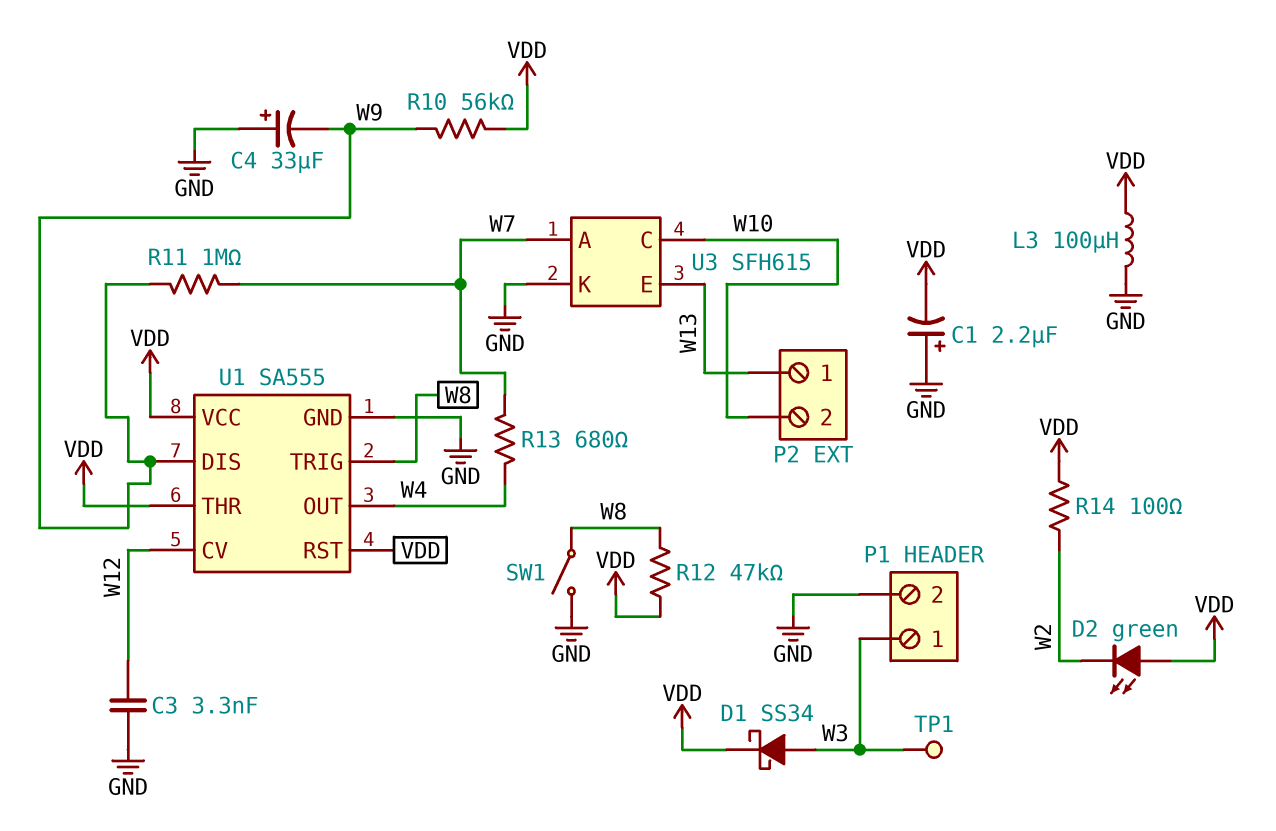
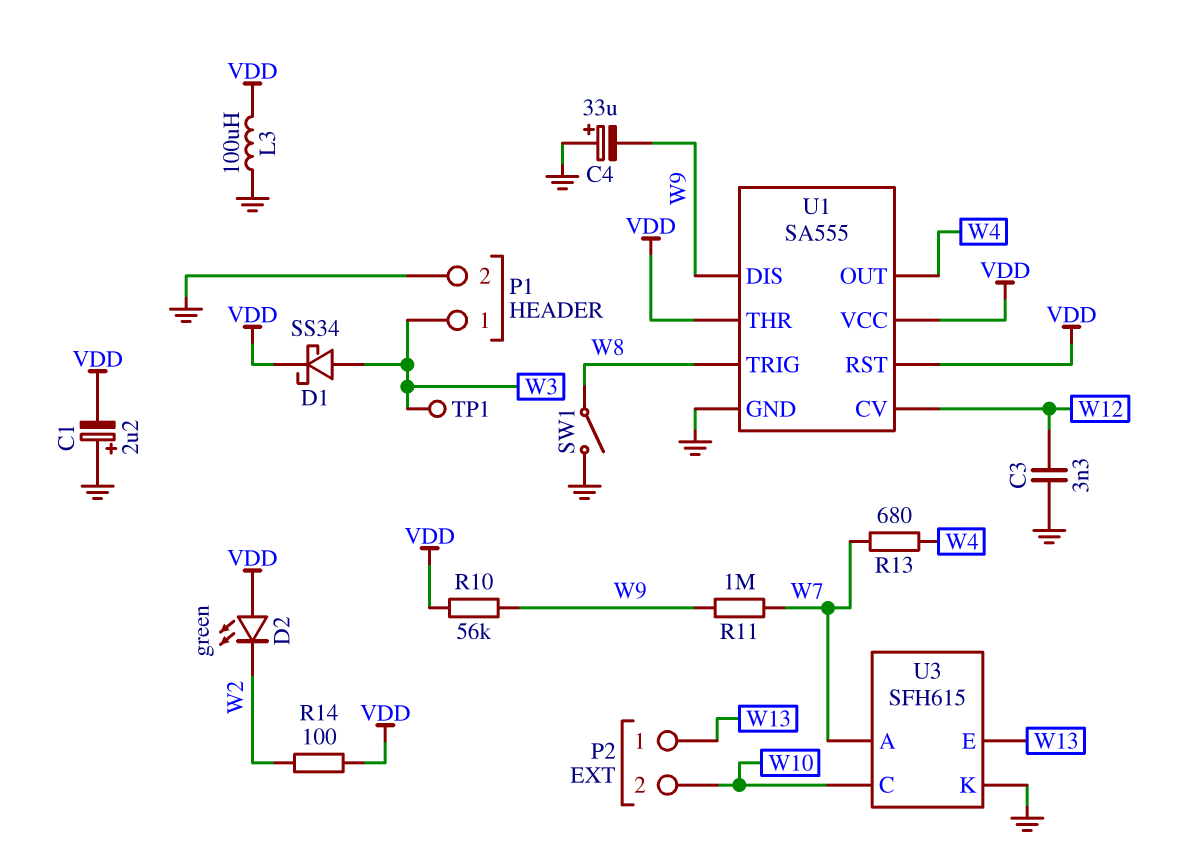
R12: 47k (VDD, W8) -> none

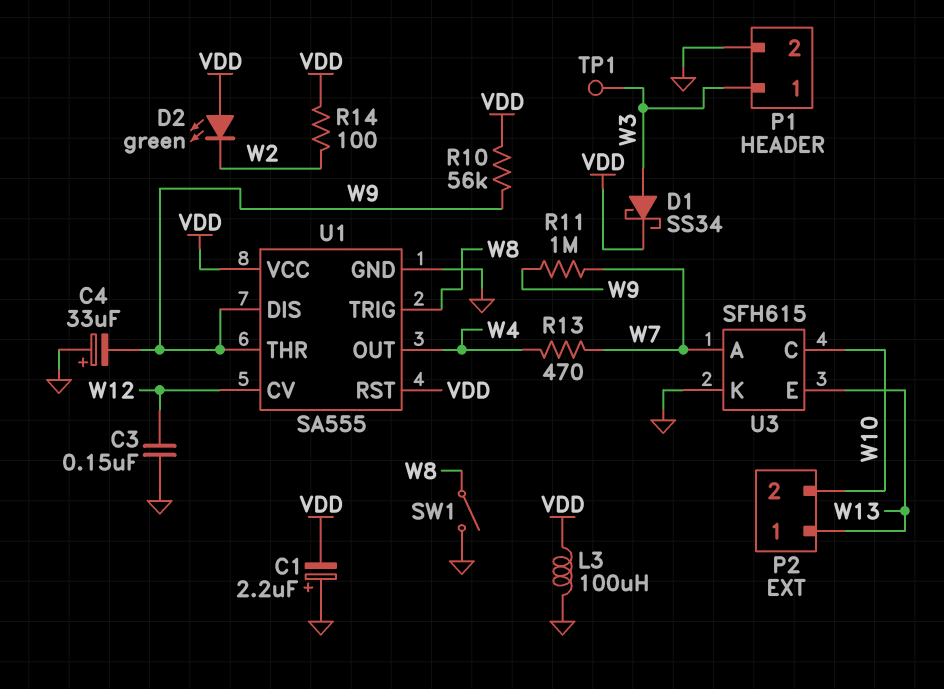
C3: 3.3nF (GND, W12) -> 150nF (GND, W12)
R13: 680 (W4, W7) -> 470 (W4, W7)
U1 pin THR: VDD -> W9

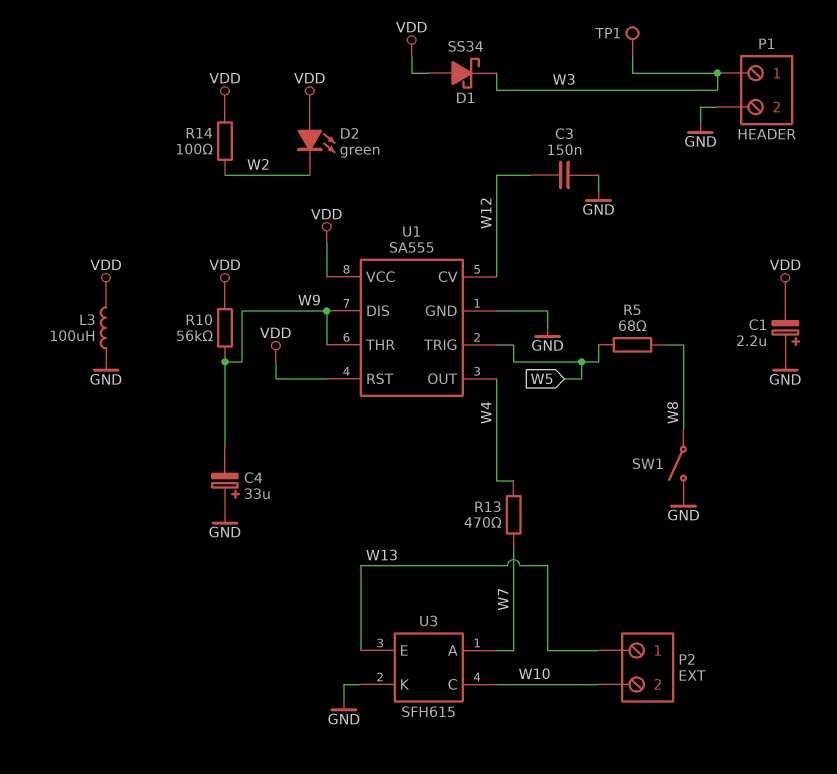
D1: schottky SS34 (A W3, K VDD) -> schottky SS34 (A VDD, K W3)
R5: none -> 68 (W5, W8)
R11: 1M (W7, W9) -> none
U1 pin TRIG: W8 -> W5

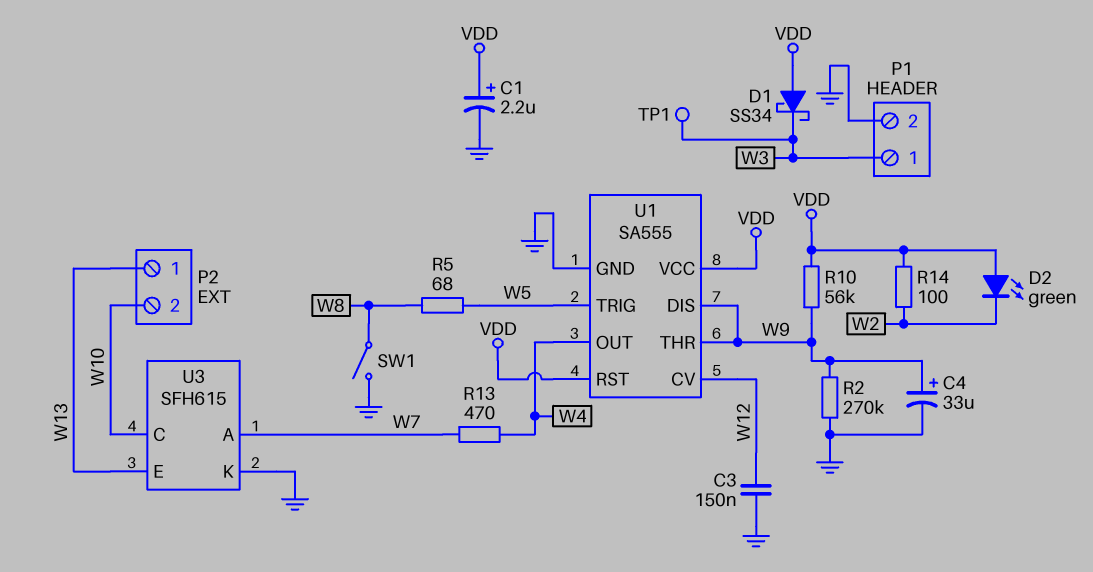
C1: 2.2uF (plus GND, minus VDD) -> 2.2uF (plus VDD, minus GND)
C4: 33uF (plus GND, minus W9) -> 33uF (plus W9, minus GND)
L3: 100uH (GND, VDD) -> none
R2: none -> 270k (GND, W9)

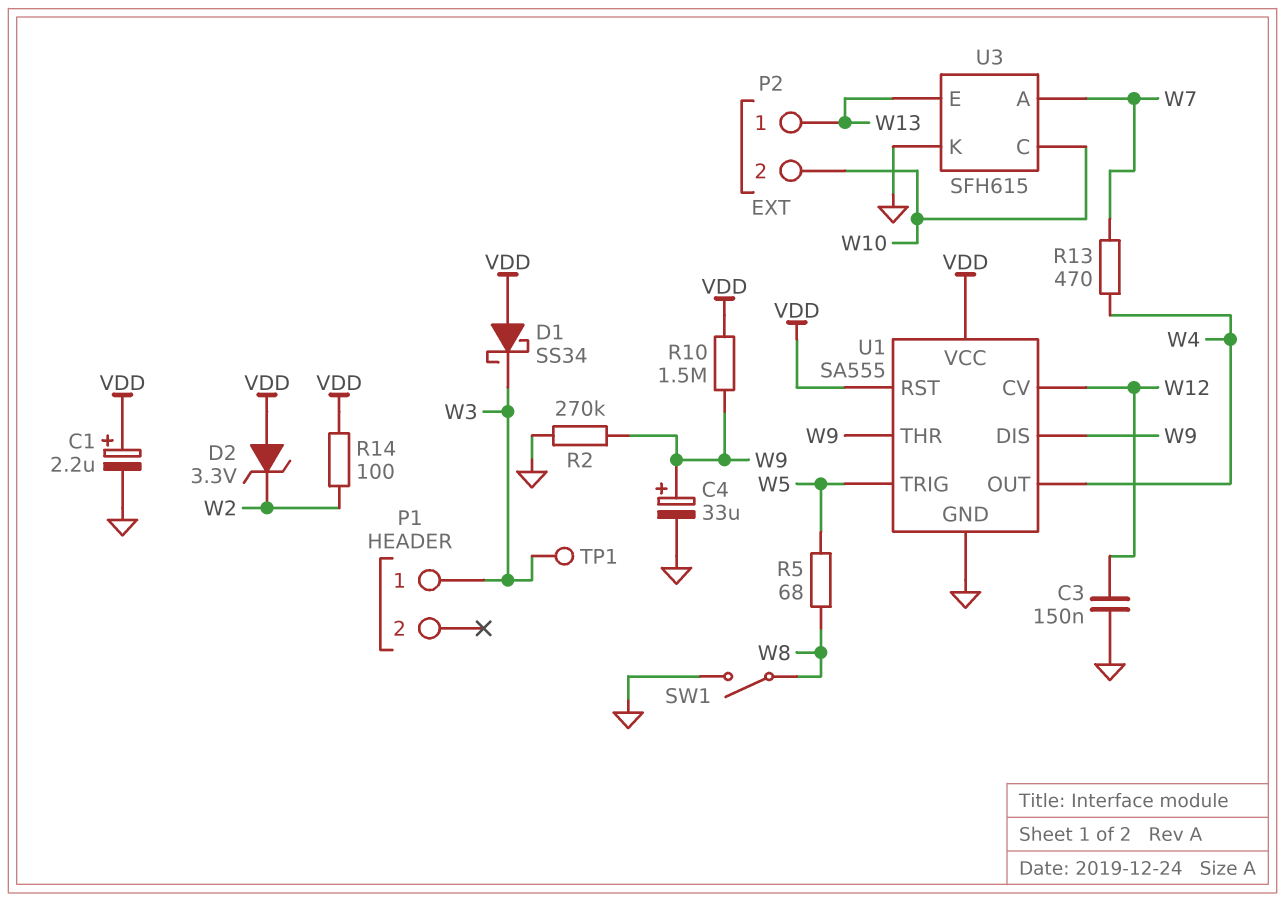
D2: LED green (A VDD, K W2) -> zener 3.3V (A VDD, K W2)
P1 pin 2: GND -> none
R10: 56k (VDD, W9) -> 1.5M (VDD, W9)

